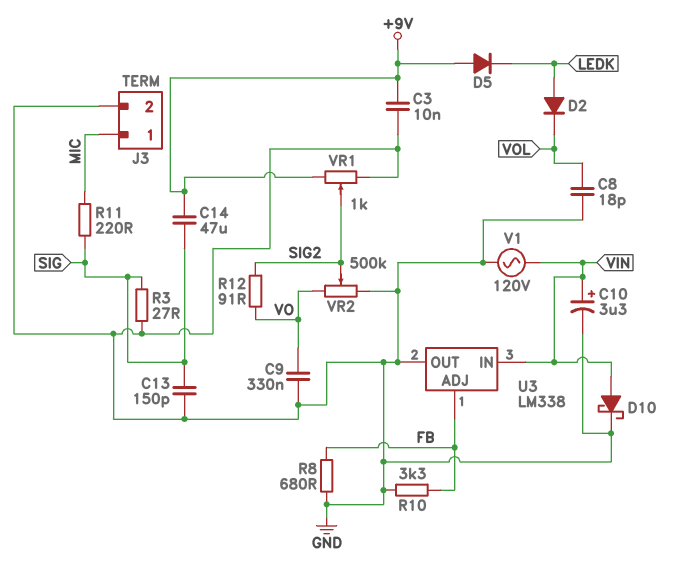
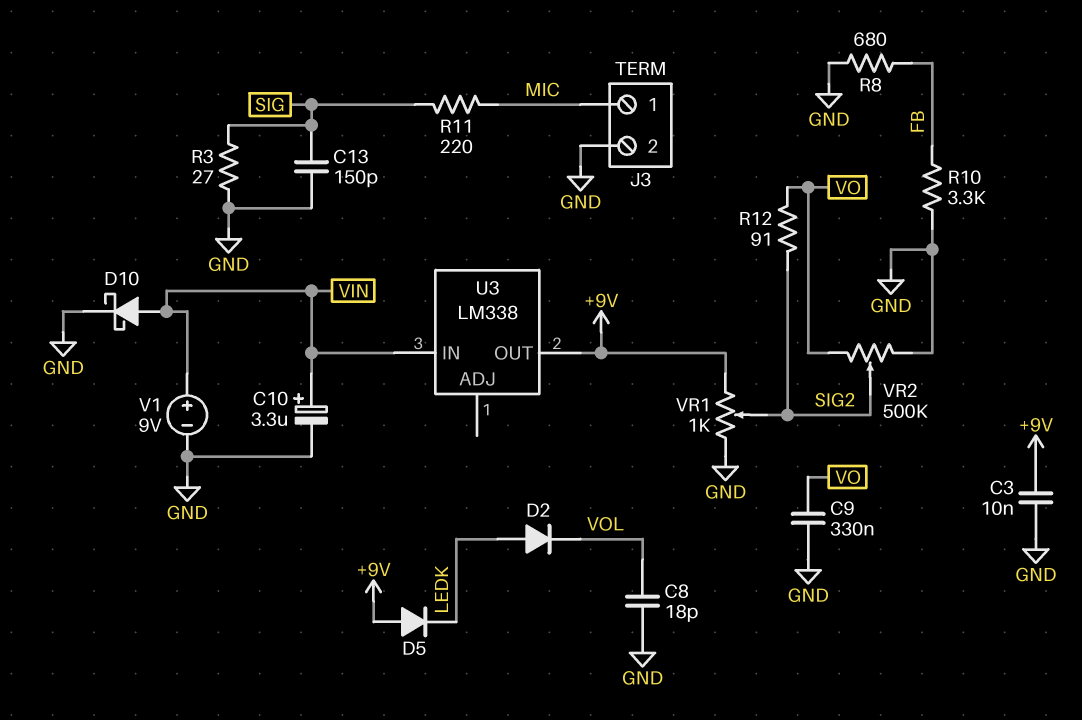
C14: 47uF (+9V, SIG) -> none
U3 pin ADJ: FB -> none
U3 pin OUT: GND -> +9V
V1: AC 120V (GND, VIN) -> 9V (plus VIN, minus GND)

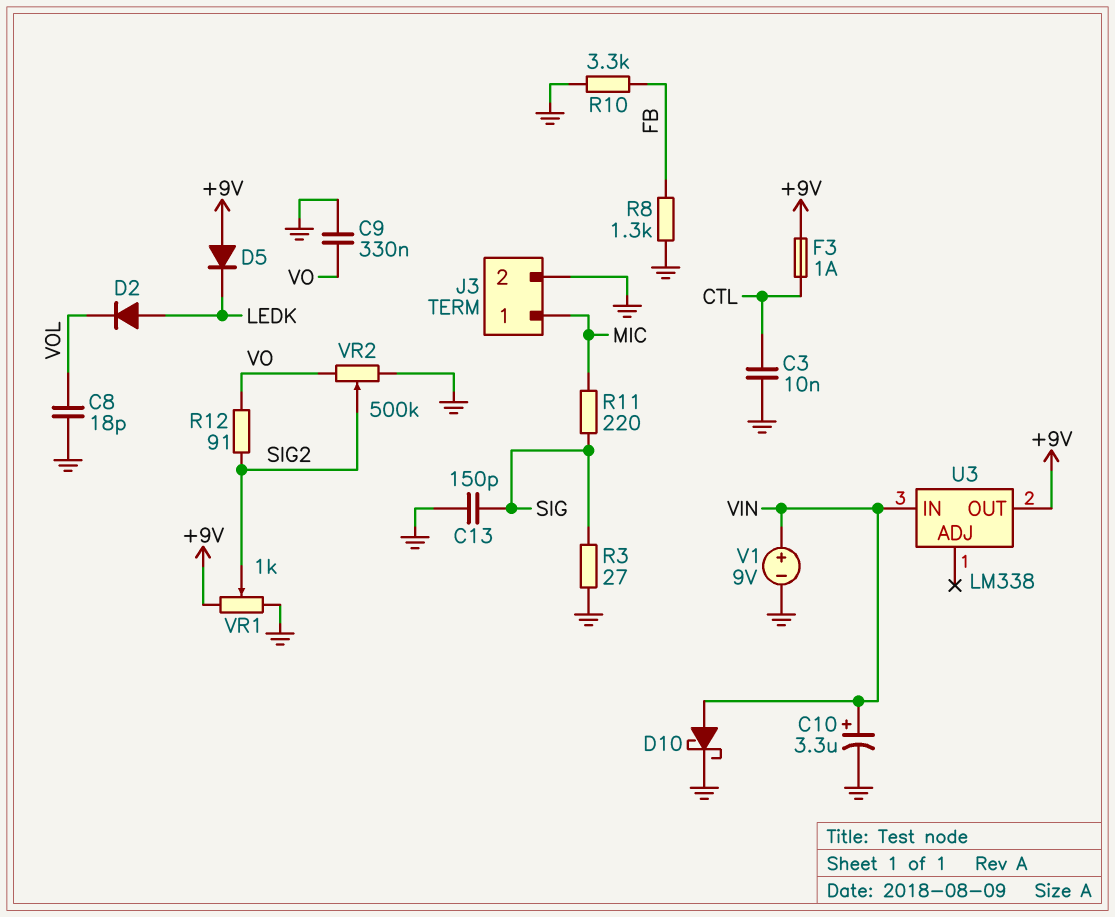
C3: 10nF (+9V, GND) -> 10nF (CTL, GND)
F3: none -> 1A (+9V, CTL)
R8: 680 (FB, GND) -> 1.3k (FB, GND)

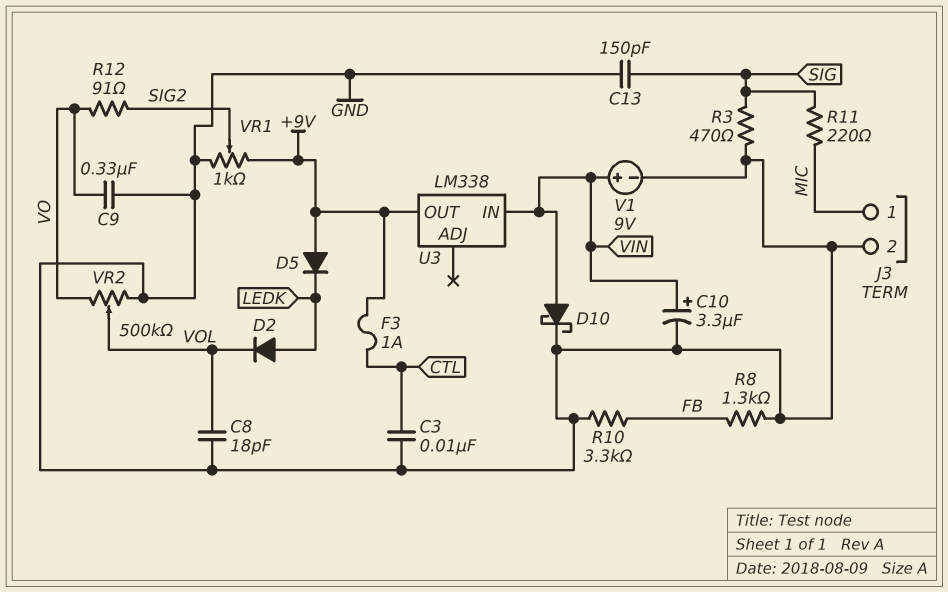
R3: 27 (GND, SIG) -> 470 (GND, SIG)
VR2: 500k (GND, VO, wiper SIG2) -> 500k (GND, VO, wiper VOL)

